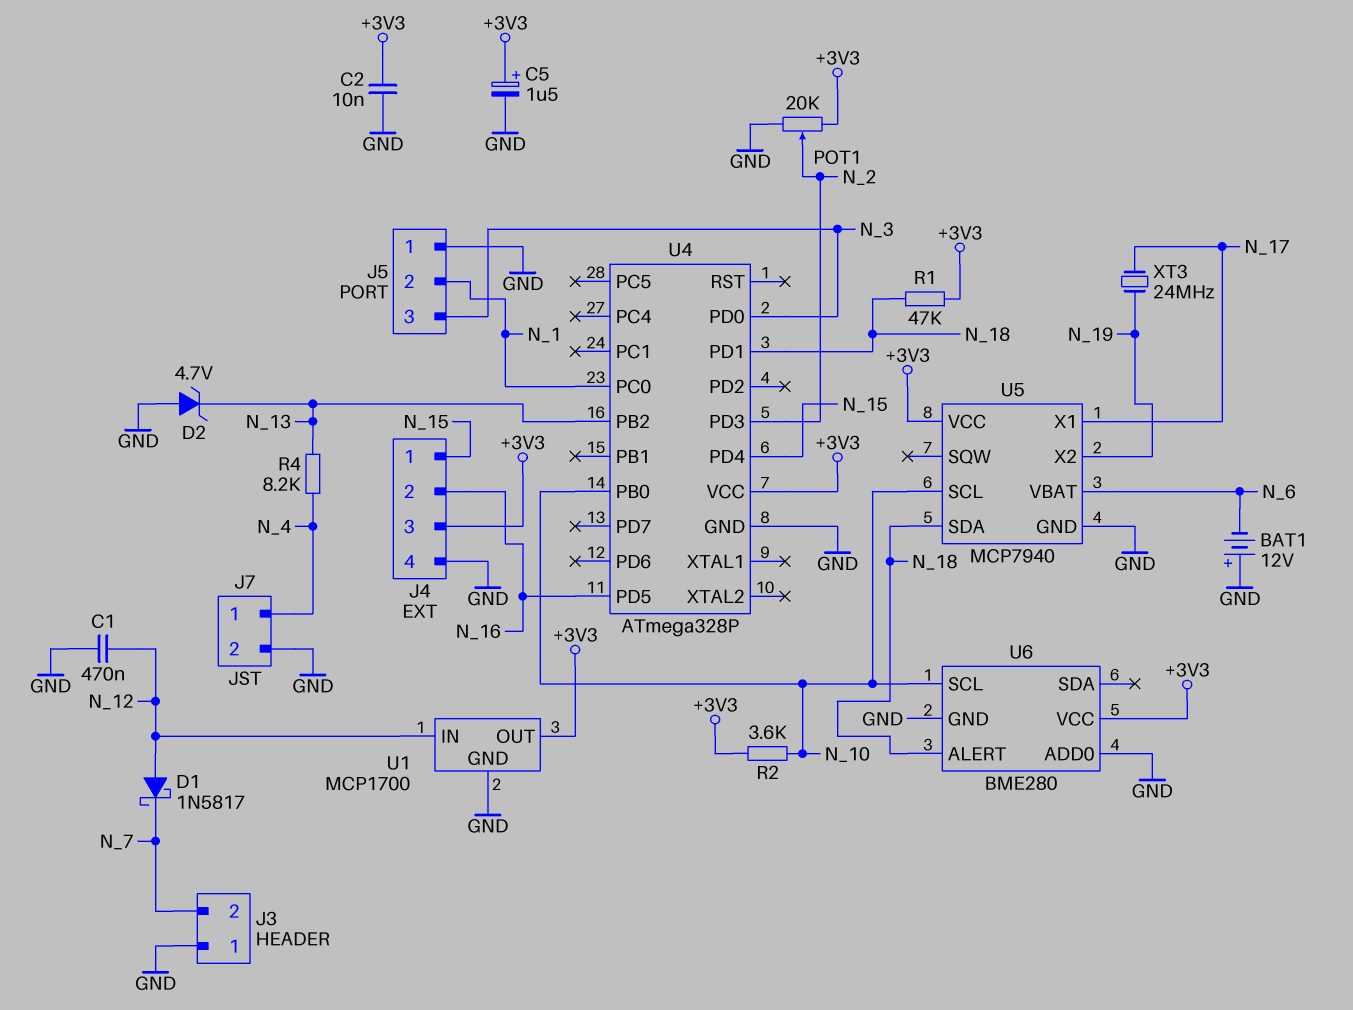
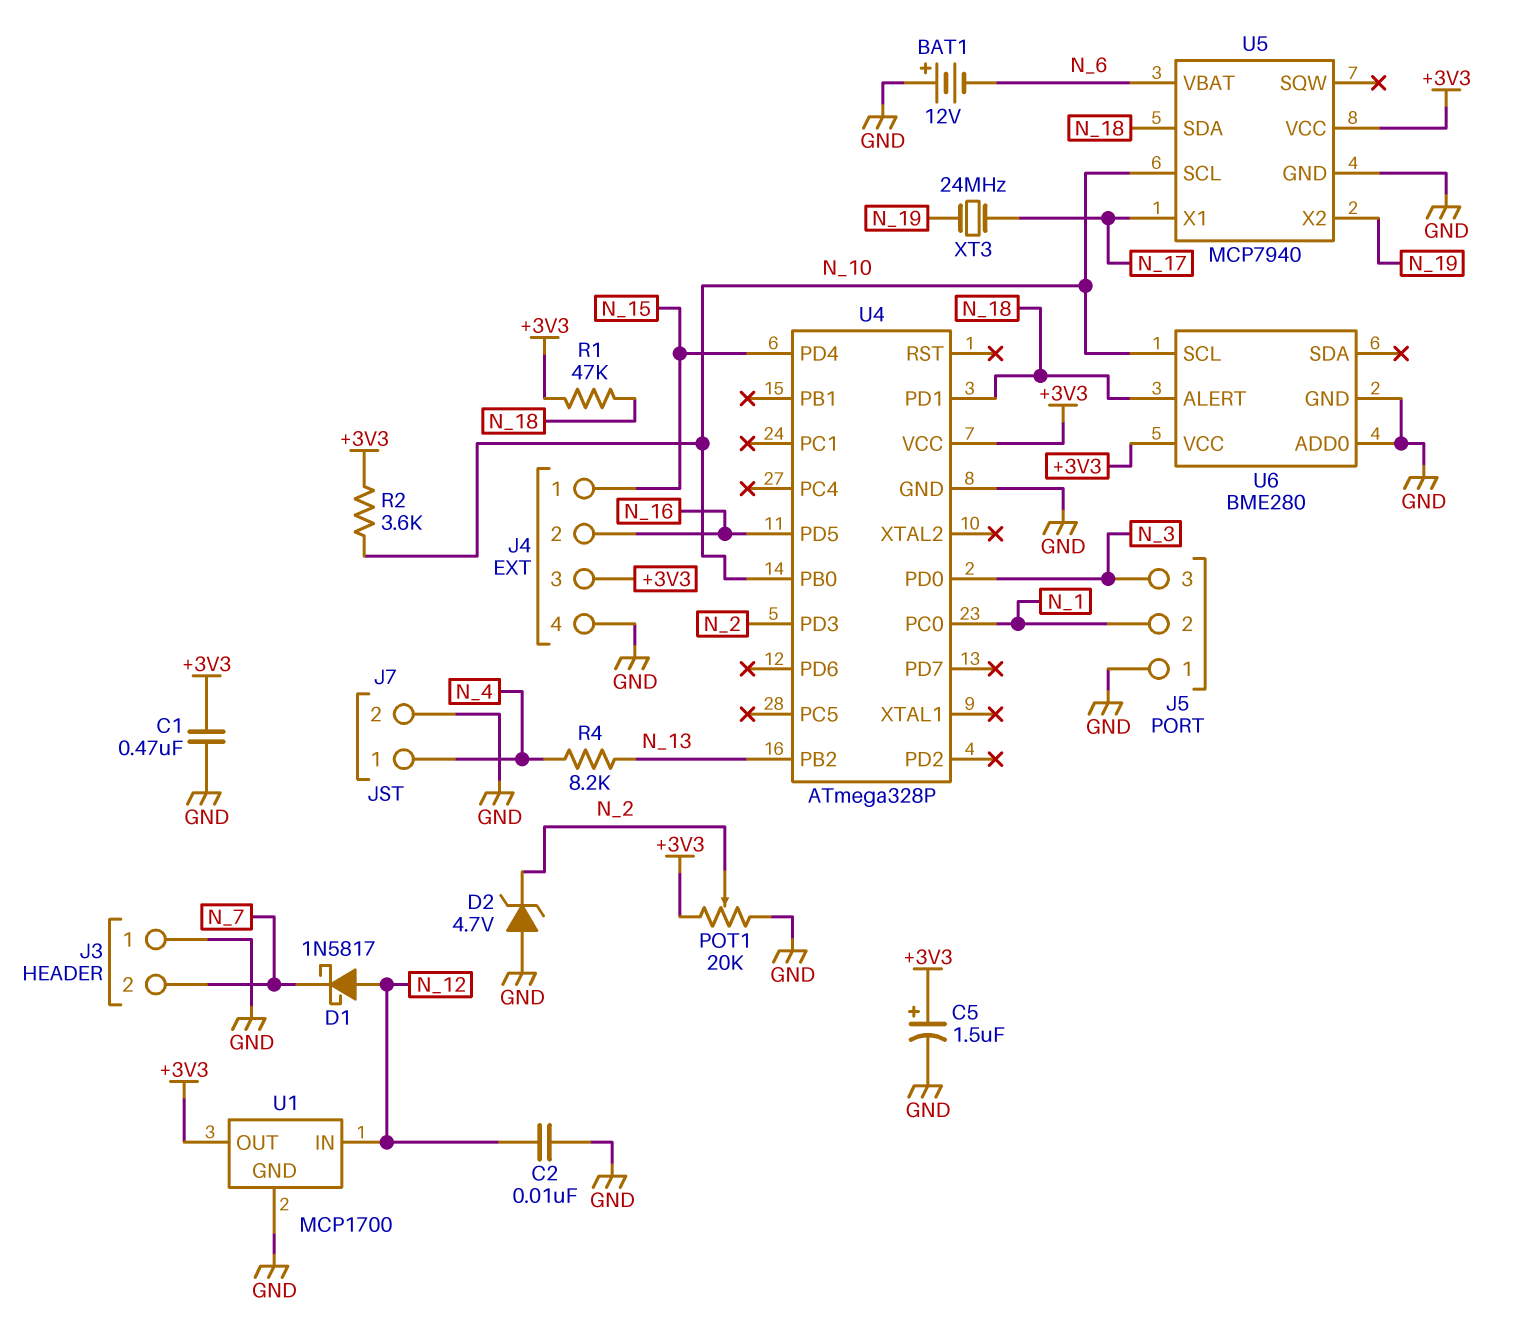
C1: 470nF (GND, N_12) -> 470nF (+3V3, GND)
C2: 10nF (+3V3, GND) -> 10nF (GND, N_12)
D2: zener 4.7V (A GND, K N_13) -> zener 4.7V (A GND, K N_2)

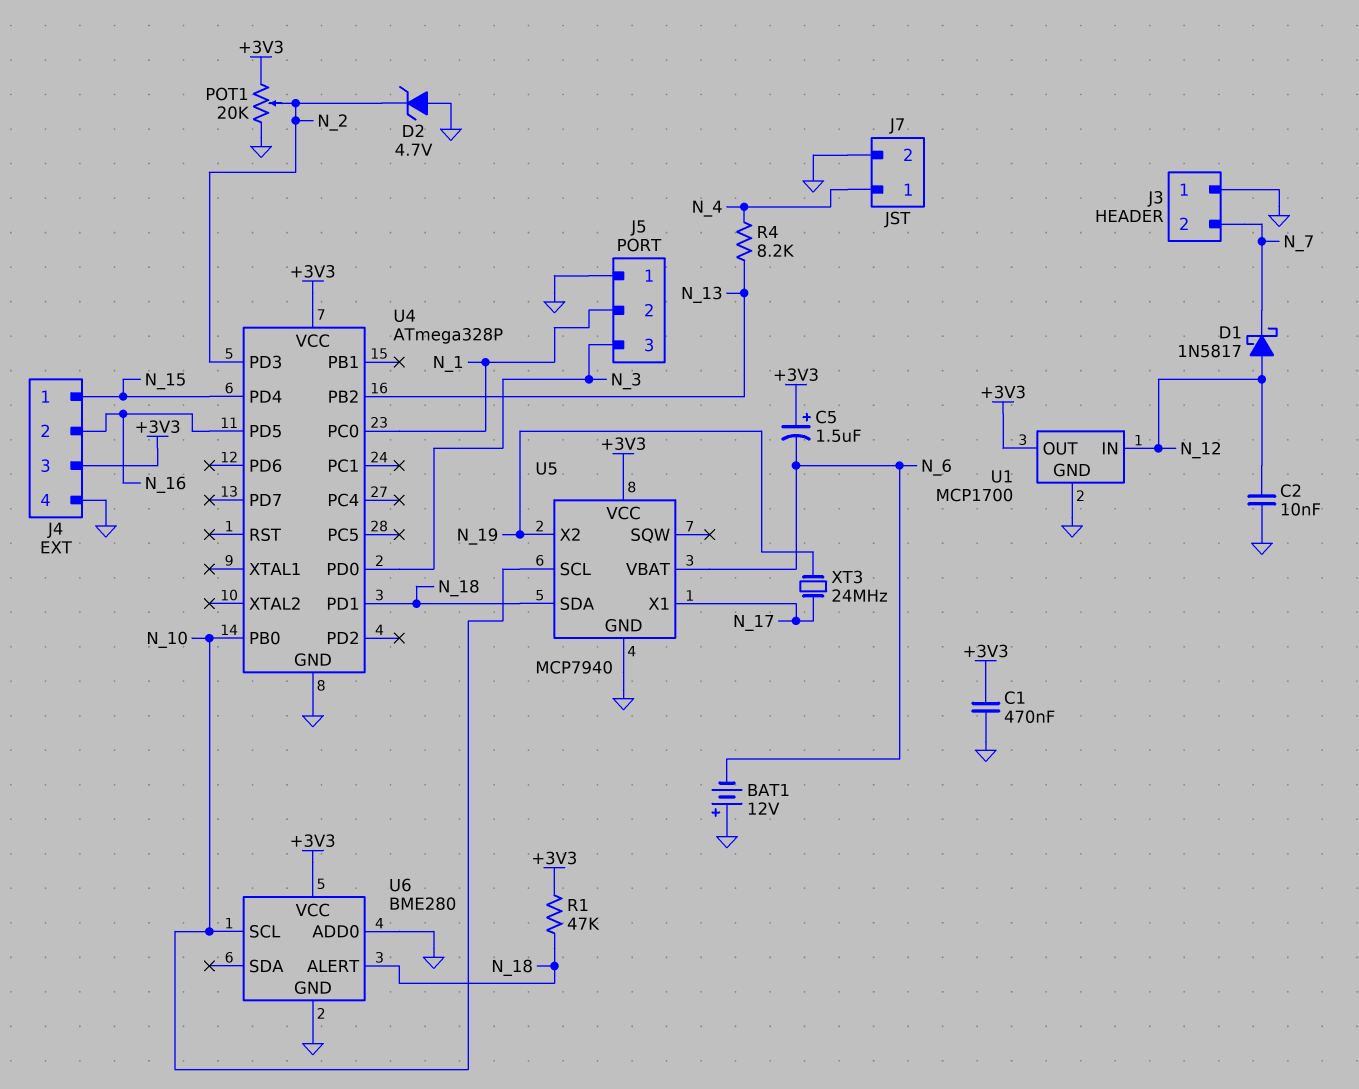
C5: 1.5uF (plus +3V3, minus GND) -> 1.5uF (plus +3V3, minus N_6)
R2: 3.6k (+3V3, N_10) -> none

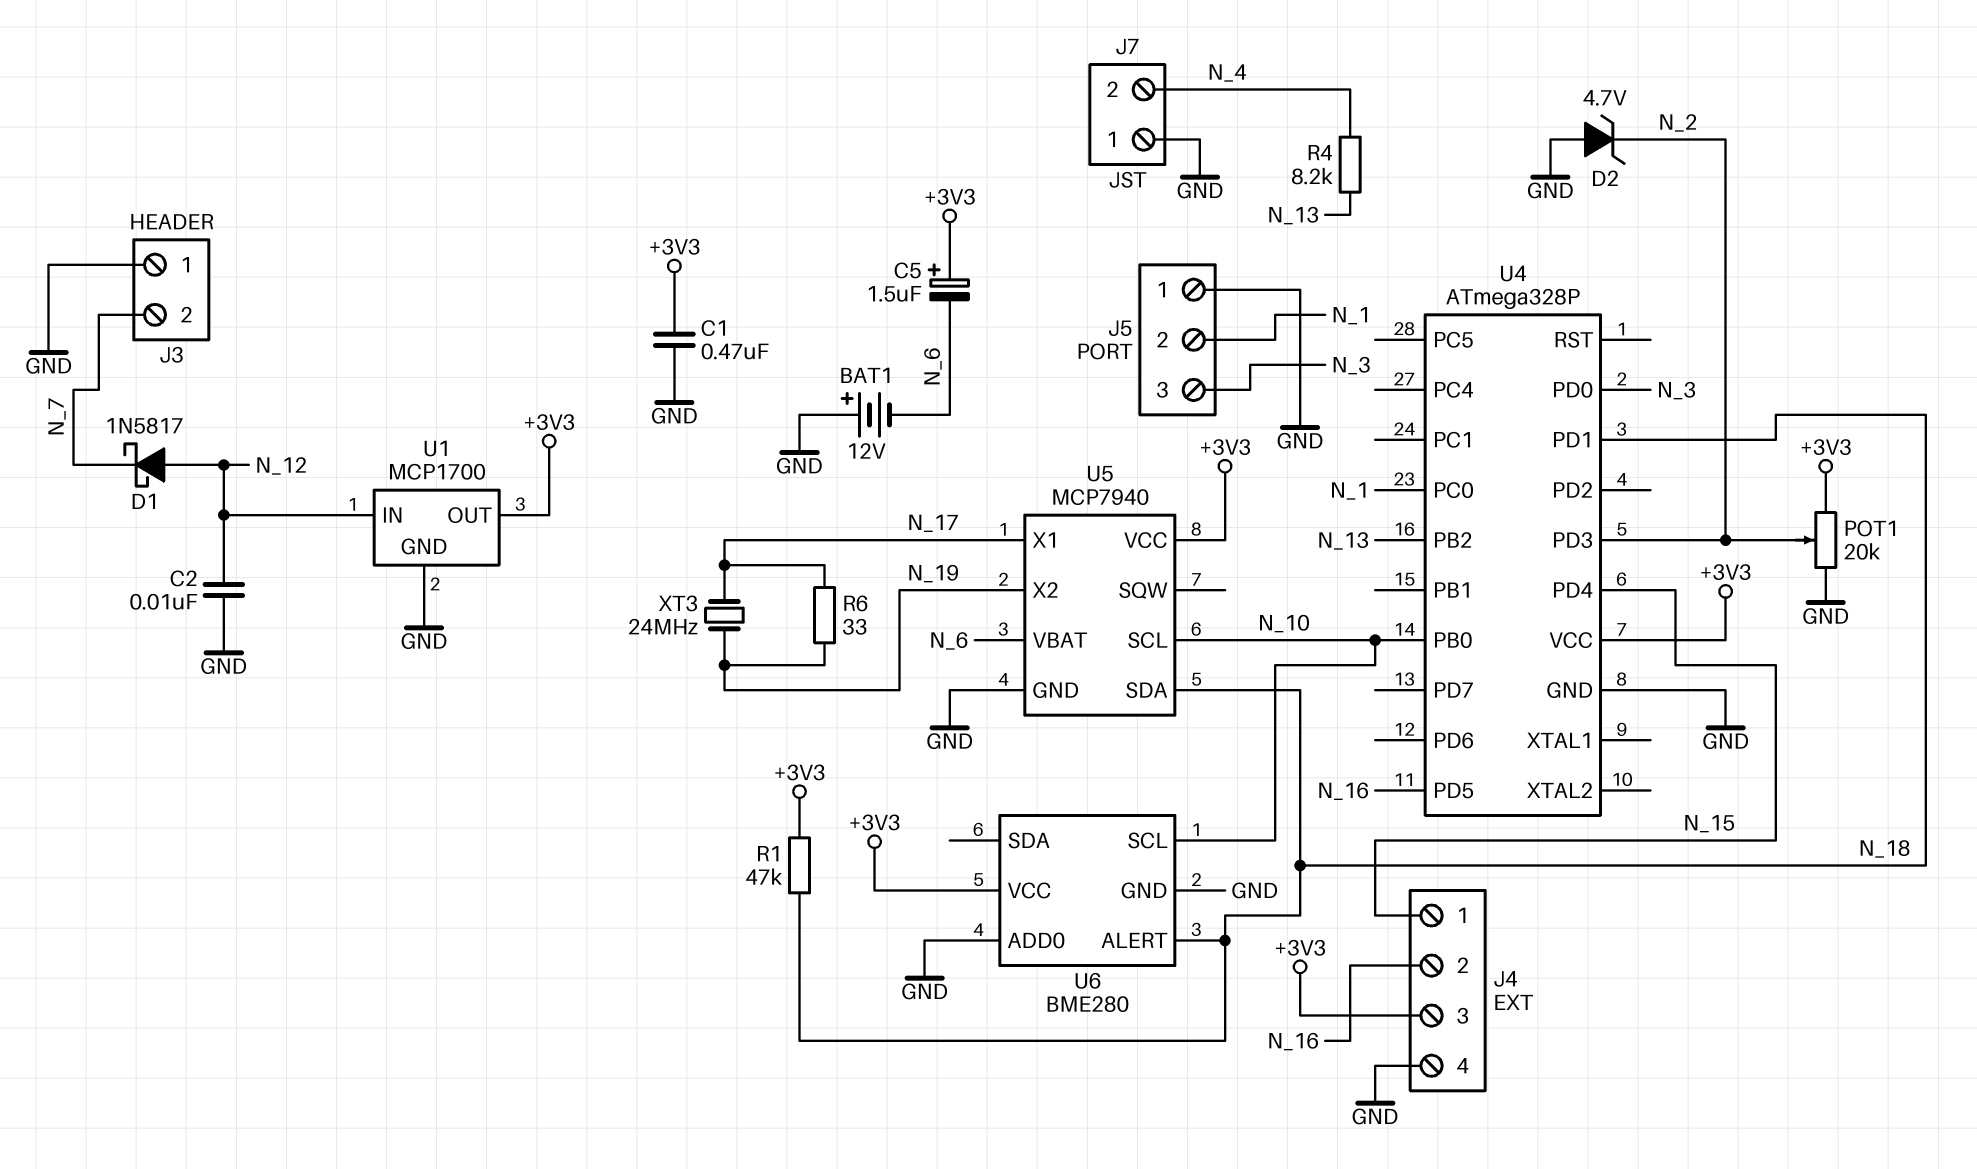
J7 pin 1: N_4 -> GND
J7 pin 2: GND -> N_4
R6: none -> 33 (N_17, N_19)

